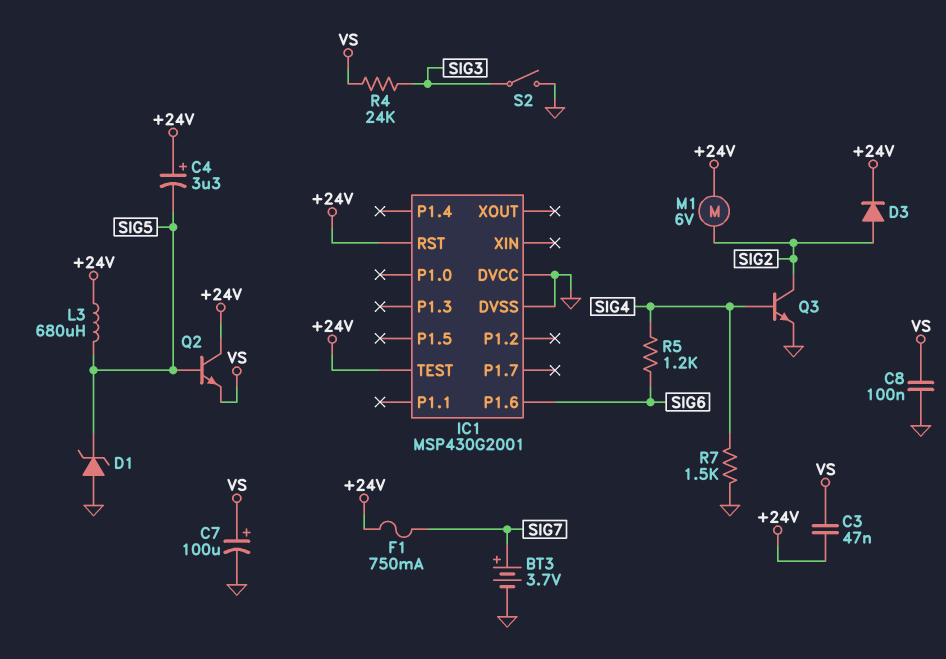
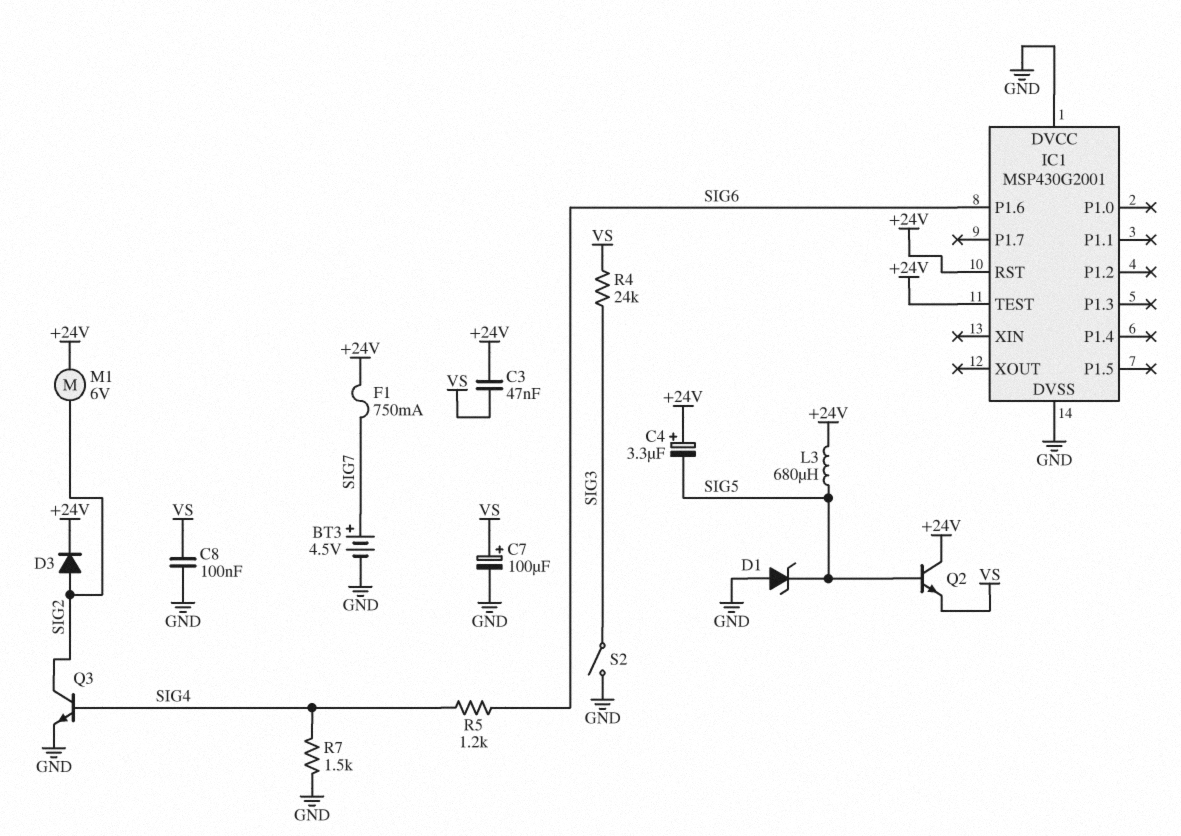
BT3: 3.7V (plus SIG7, minus GND) -> 4.5V (plus SIG7, minus GND)

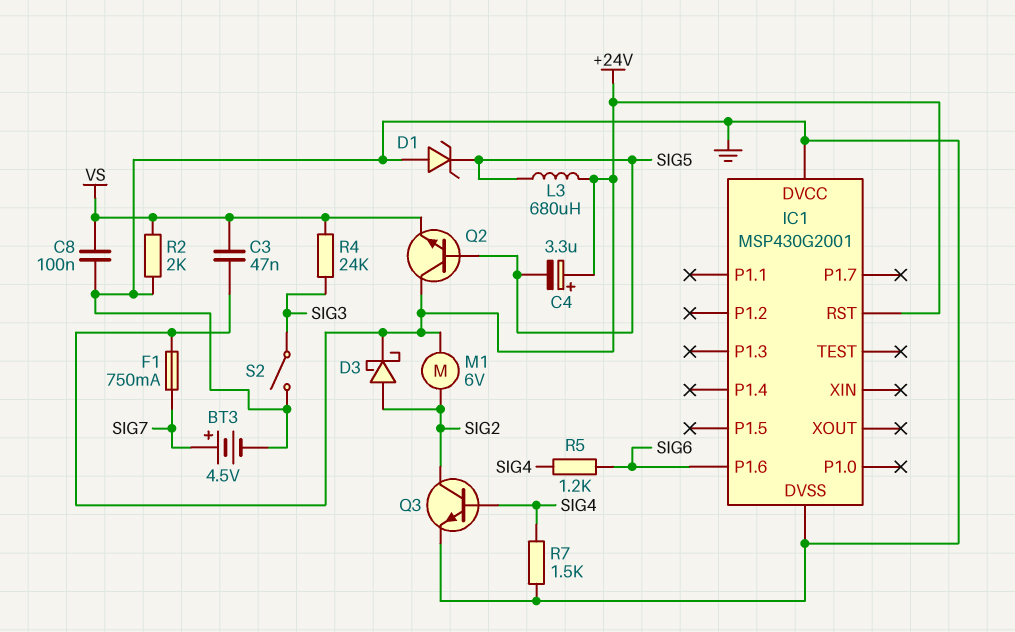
C7: 100uF (plus VS, minus GND) -> none
D3: diode (A SIG2, K +24V) -> schottky (A SIG2, K +24V)
IC1 pin TEST: +24V -> none
R2: none -> 2k (GND, VS)

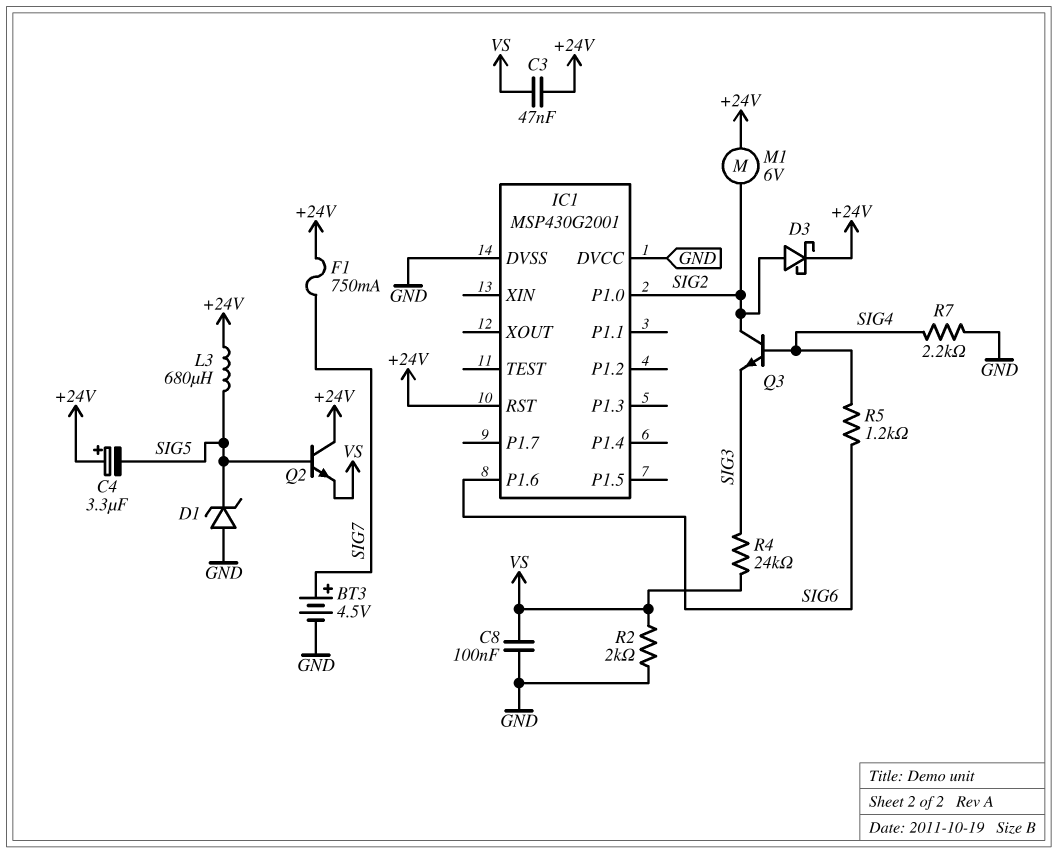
IC1 pin P1.0: none -> SIG2
Q3: NPN (B SIG4, C SIG2, E GND) -> NPN (B SIG4, C SIG2, E SIG3)
R7: 1.5k (GND, SIG4) -> 2.2k (GND, SIG4)
S2: switch (GND, SIG3) -> none

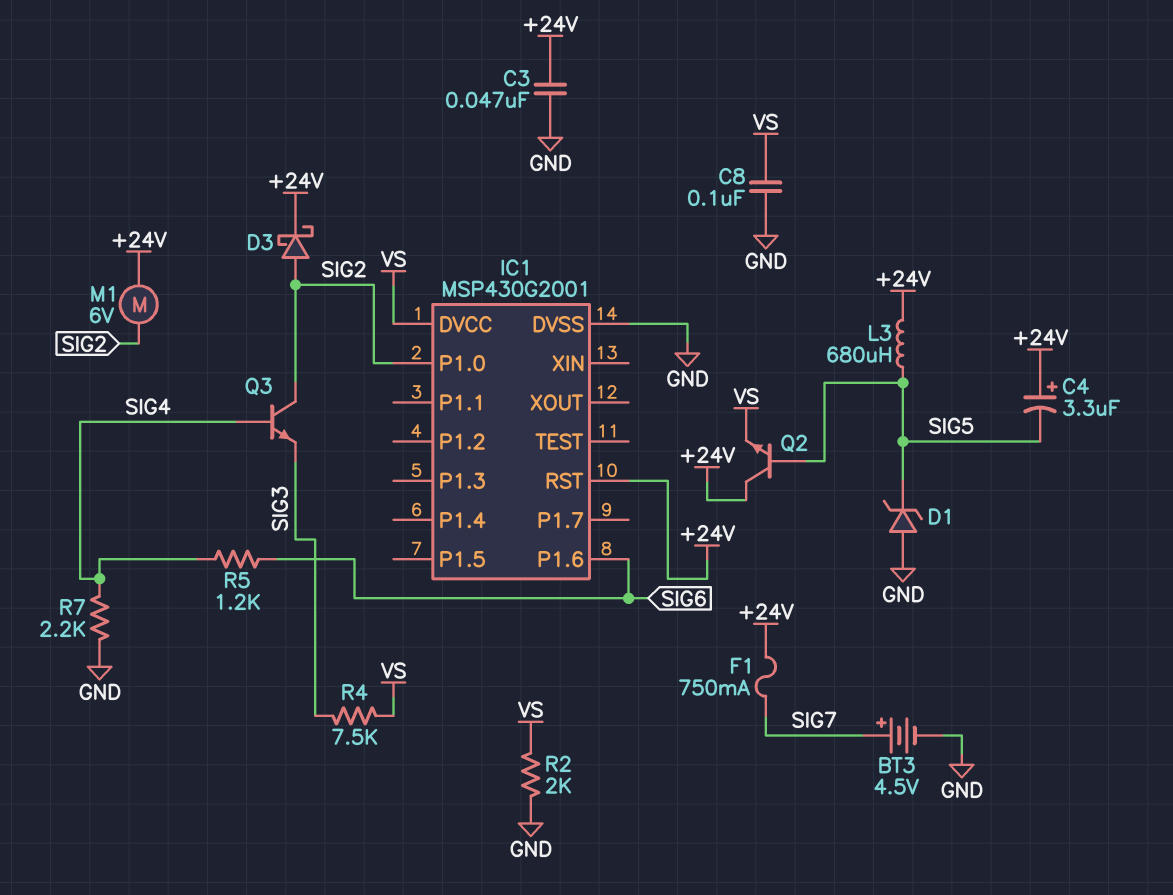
C3: 47nF (+24V, VS) -> 47nF (+24V, GND)
IC1 pin DVCC: GND -> VS
R4: 24k (SIG3, VS) -> 7.5k (SIG3, VS)

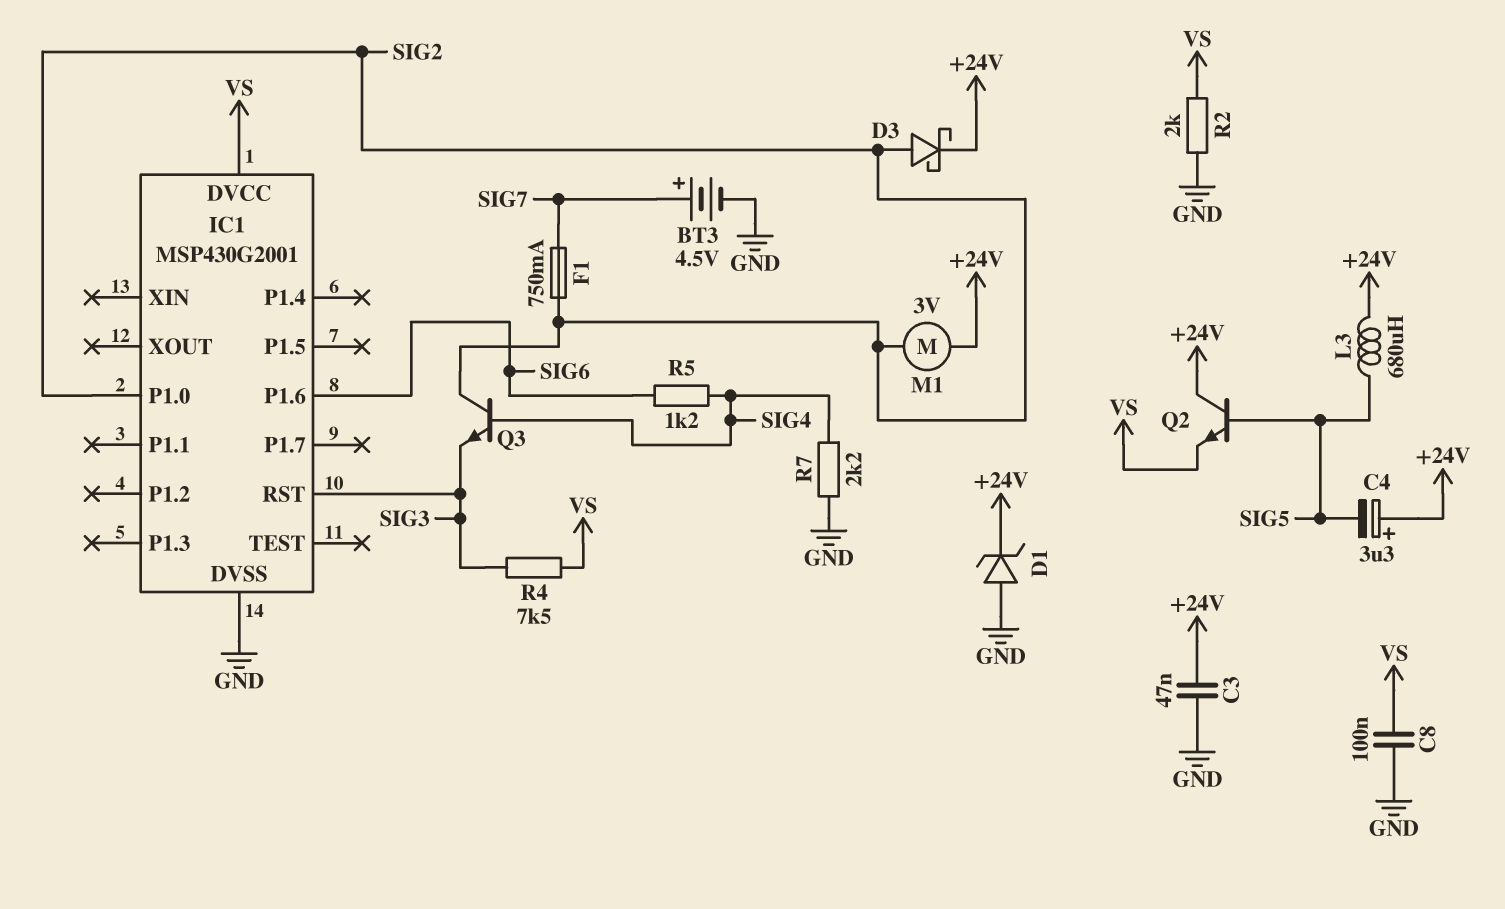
D1: zener (A GND, K SIG5) -> zener (A GND, K +24V)
F1: 750mA (+24V, SIG7) -> 750mA (SIG2, SIG7)
IC1 pin RST: +24V -> SIG3
M1: motor 6V (+24V, SIG2) -> motor 3V (+24V, SIG2)

